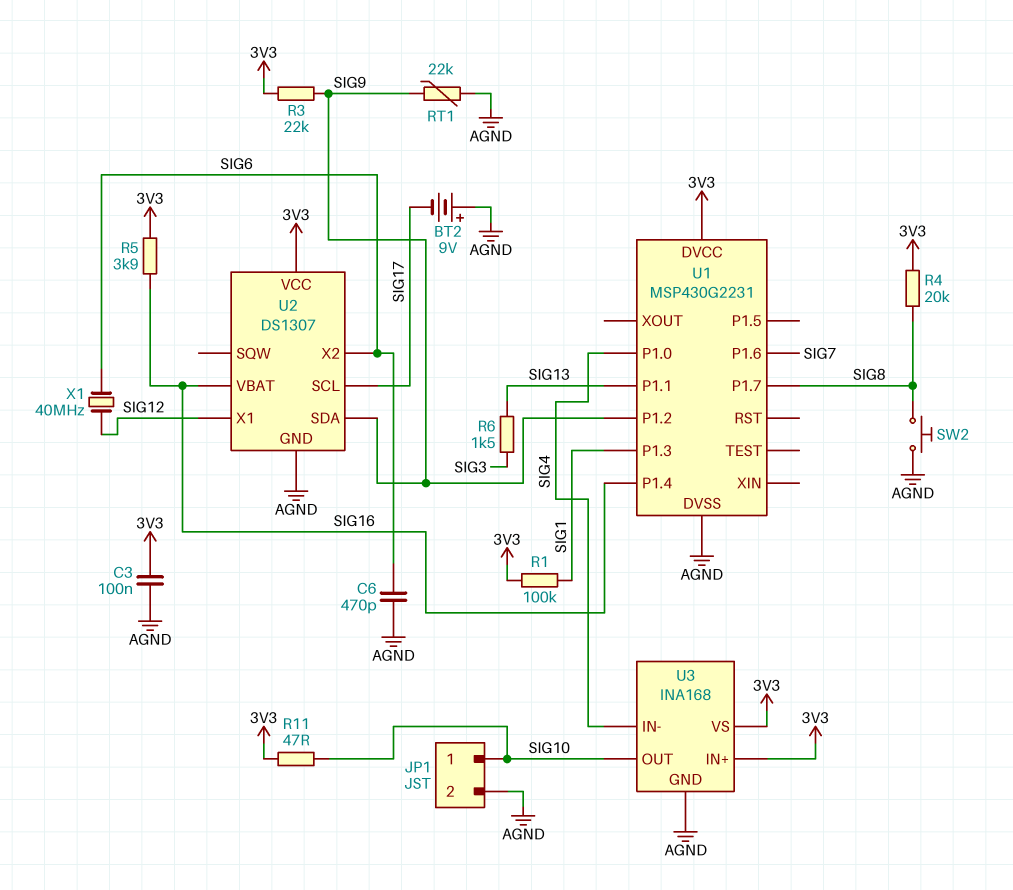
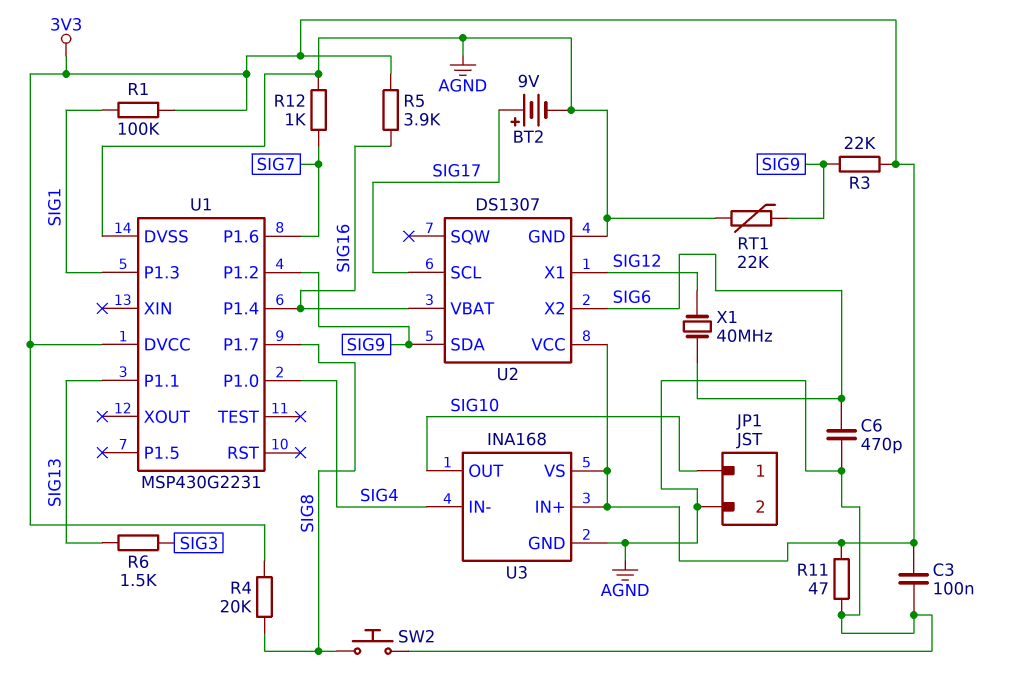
BT2: 9V (plus AGND, minus SIG17) -> 9V (plus SIG17, minus AGND)
R11: 47 (3V3, SIG10) -> 47 (3V3, AGND)
R12: none -> 1k (AGND, SIG7)

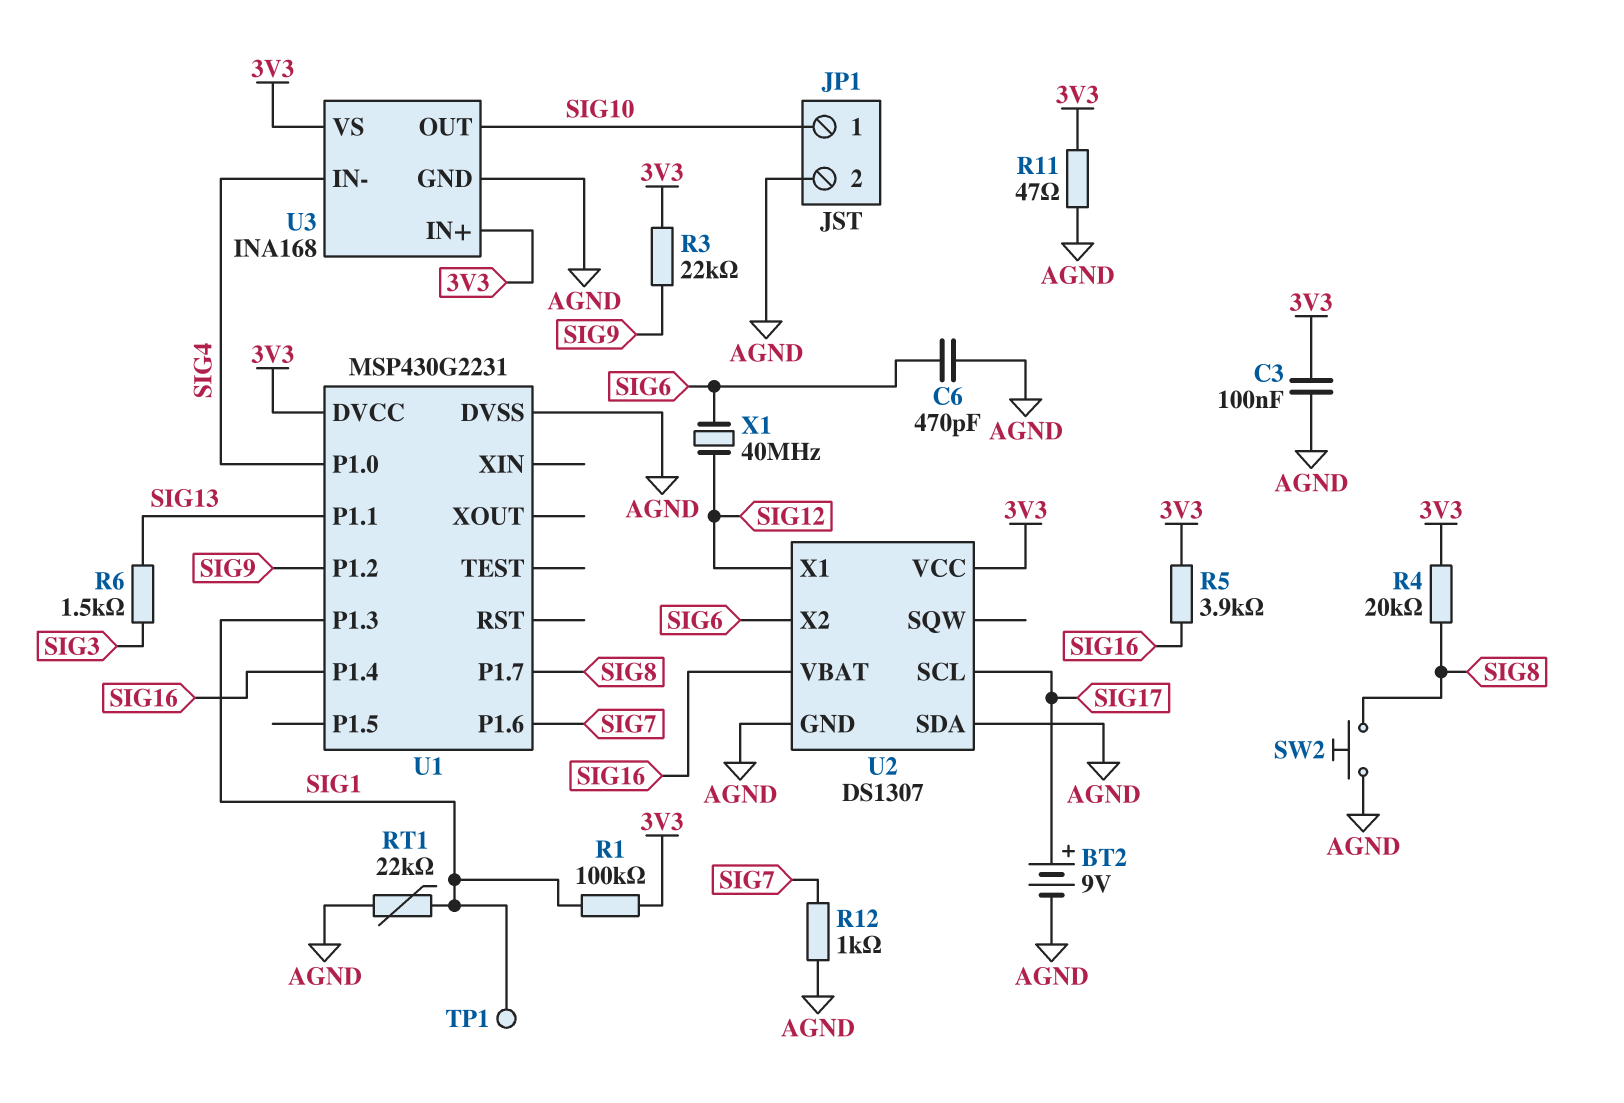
RT1: 22k (AGND, SIG9) -> 22k (AGND, SIG1)
TP1: none -> test point (SIG1)
U2 pin SDA: SIG9 -> AGND

